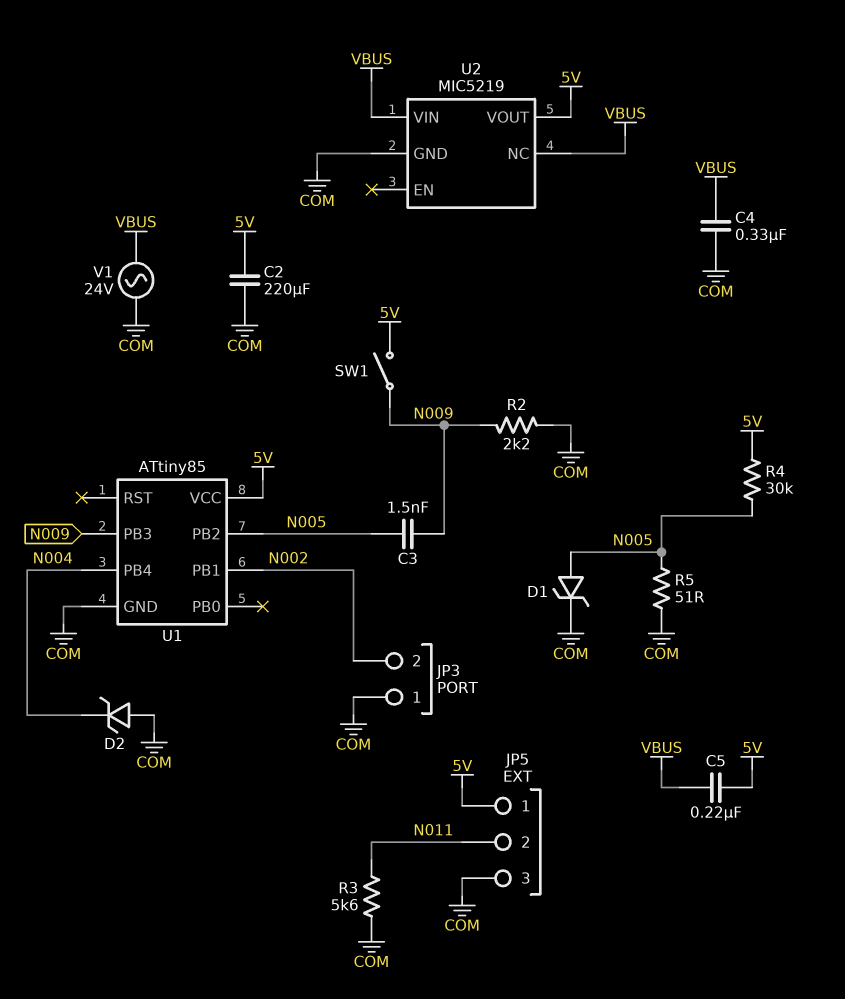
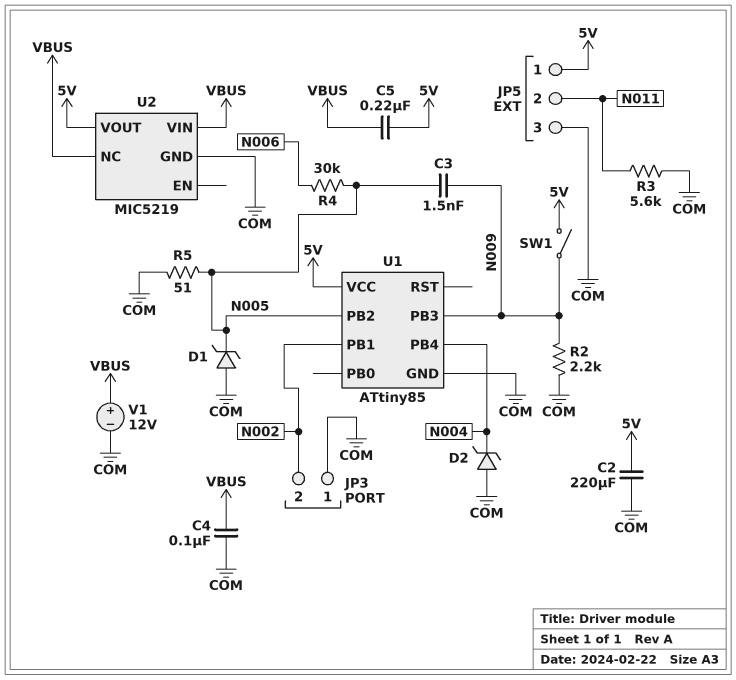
C4: 330nF (COM, VBUS) -> 100nF (COM, VBUS)
D1: zener (A N005, K COM) -> zener (A COM, K N005)
R4: 30k (5V, N005) -> 30k (N005, N006)
V1: AC 24V (COM, VBUS) -> 12V (plus VBUS, minus COM)

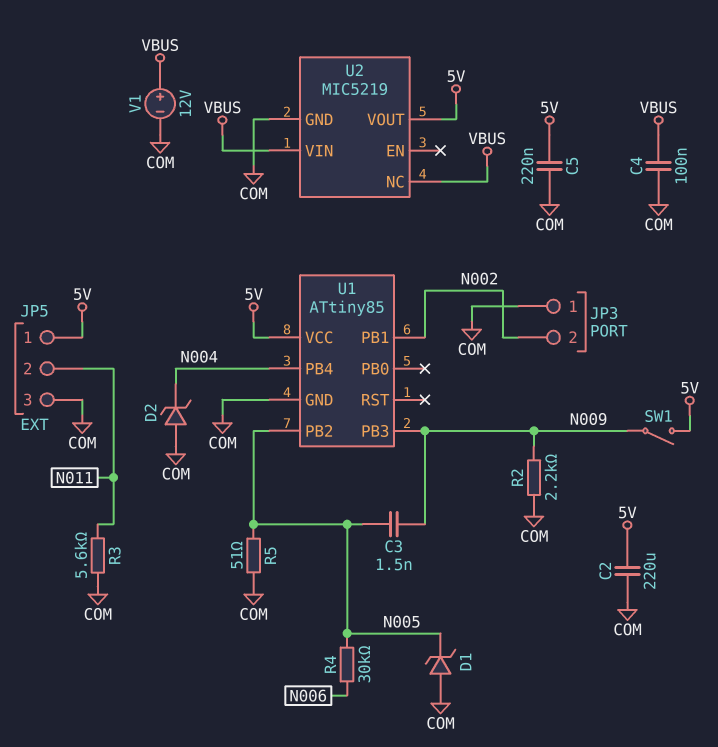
C5: 220nF (5V, VBUS) -> 220nF (5V, COM)

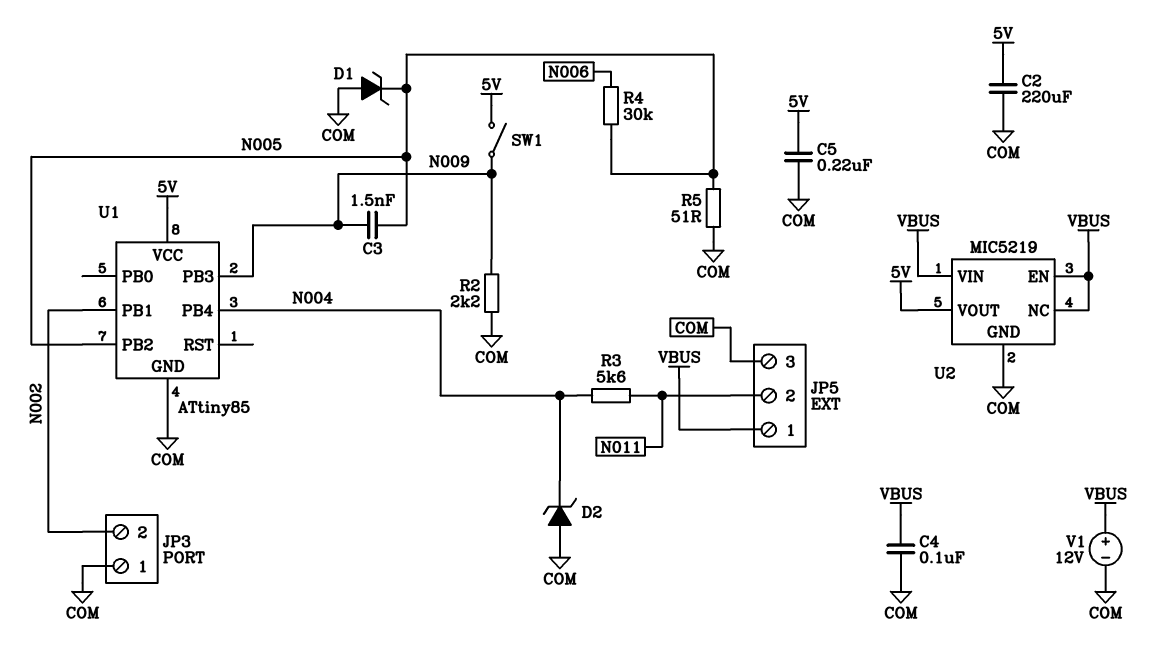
JP5 pin 1: 5V -> VBUS
R3: 5.6k (COM, N011) -> 5.6k (N004, N011)
U2 pin EN: none -> VBUS

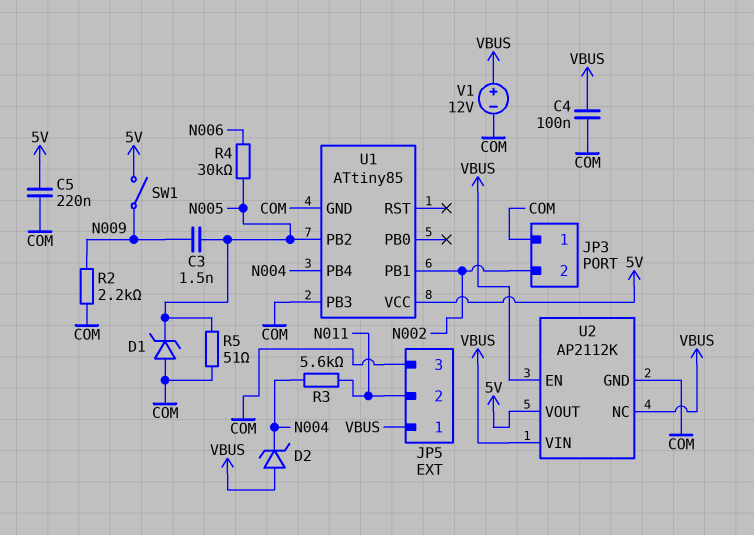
C2: 220uF (5V, COM) -> none
D2: zener (A COM, K N004) -> zener (A VBUS, K N004)
U1 pin PB3: N009 -> COM
U2: MIC5219 -> AP2112K

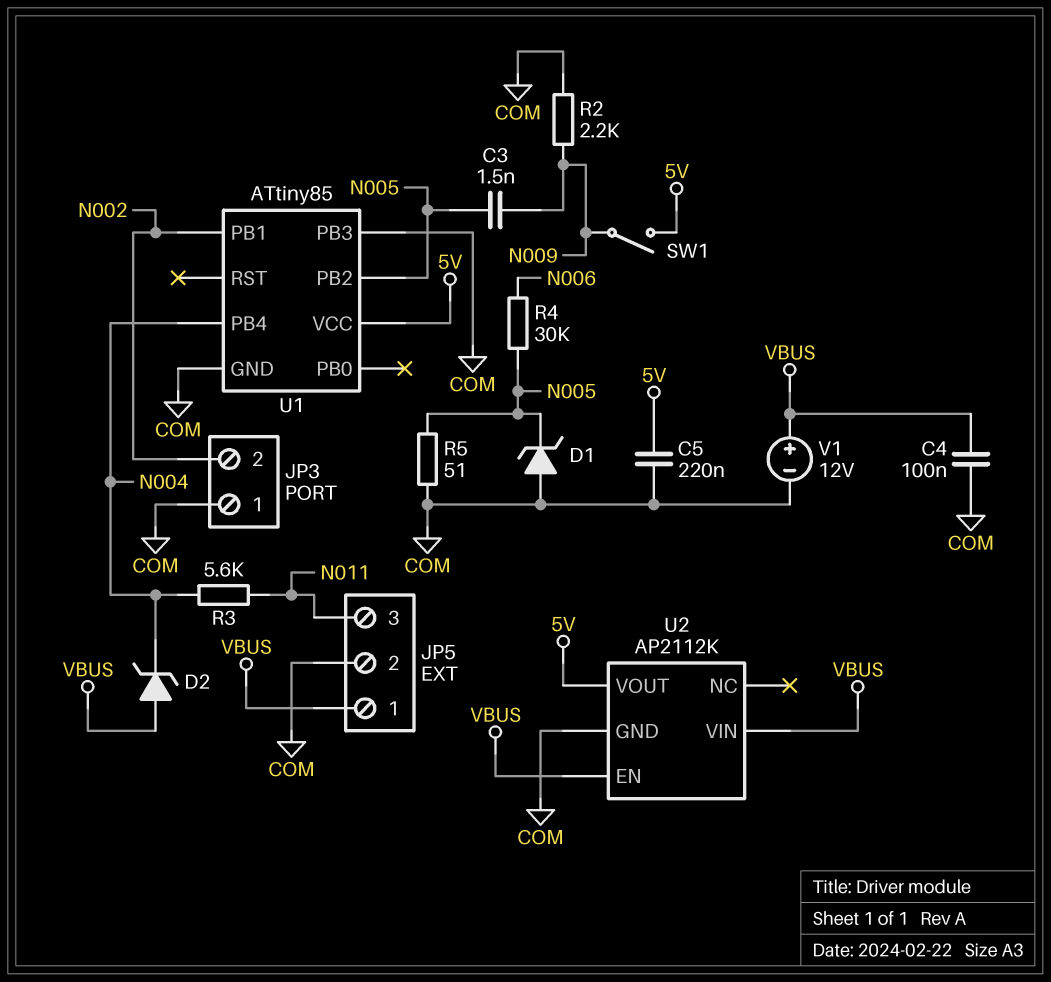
JP5 pin 2: N011 -> COM
JP5 pin 3: COM -> N011
U2 pin NC: VBUS -> none

